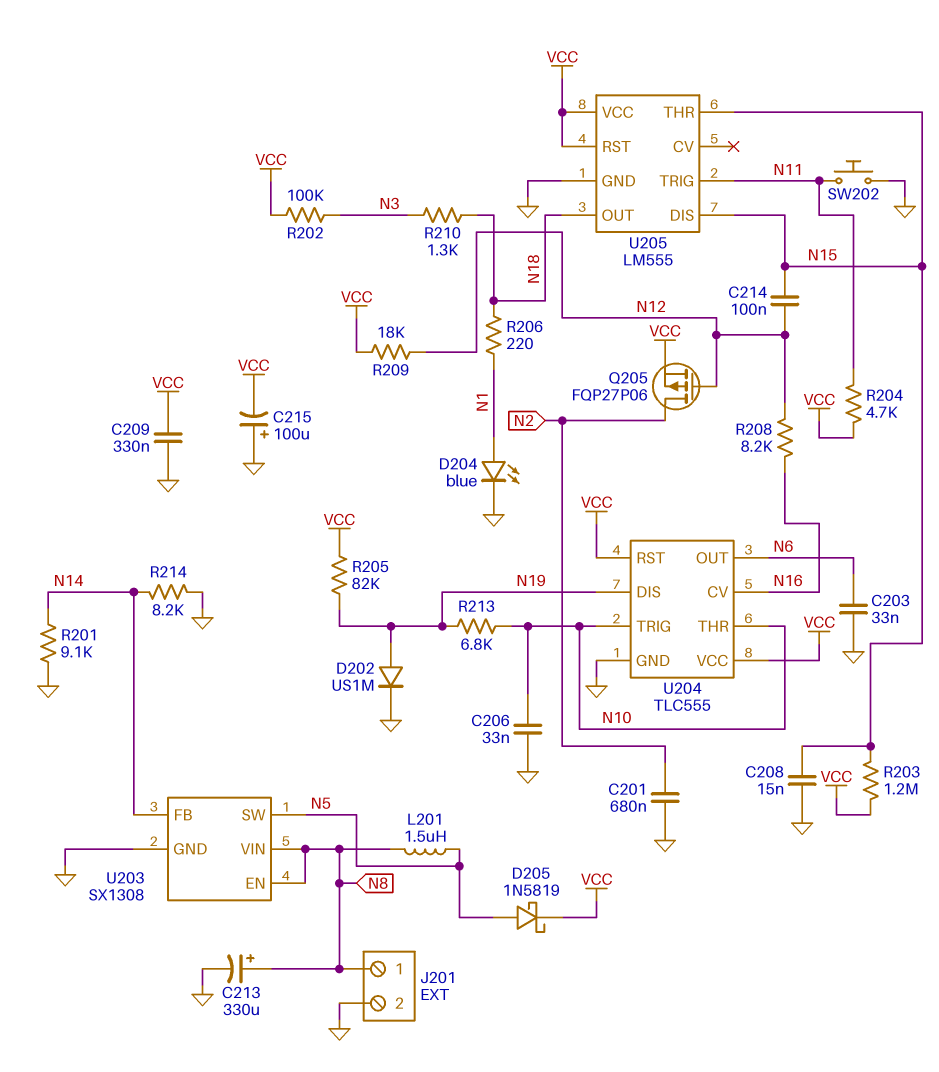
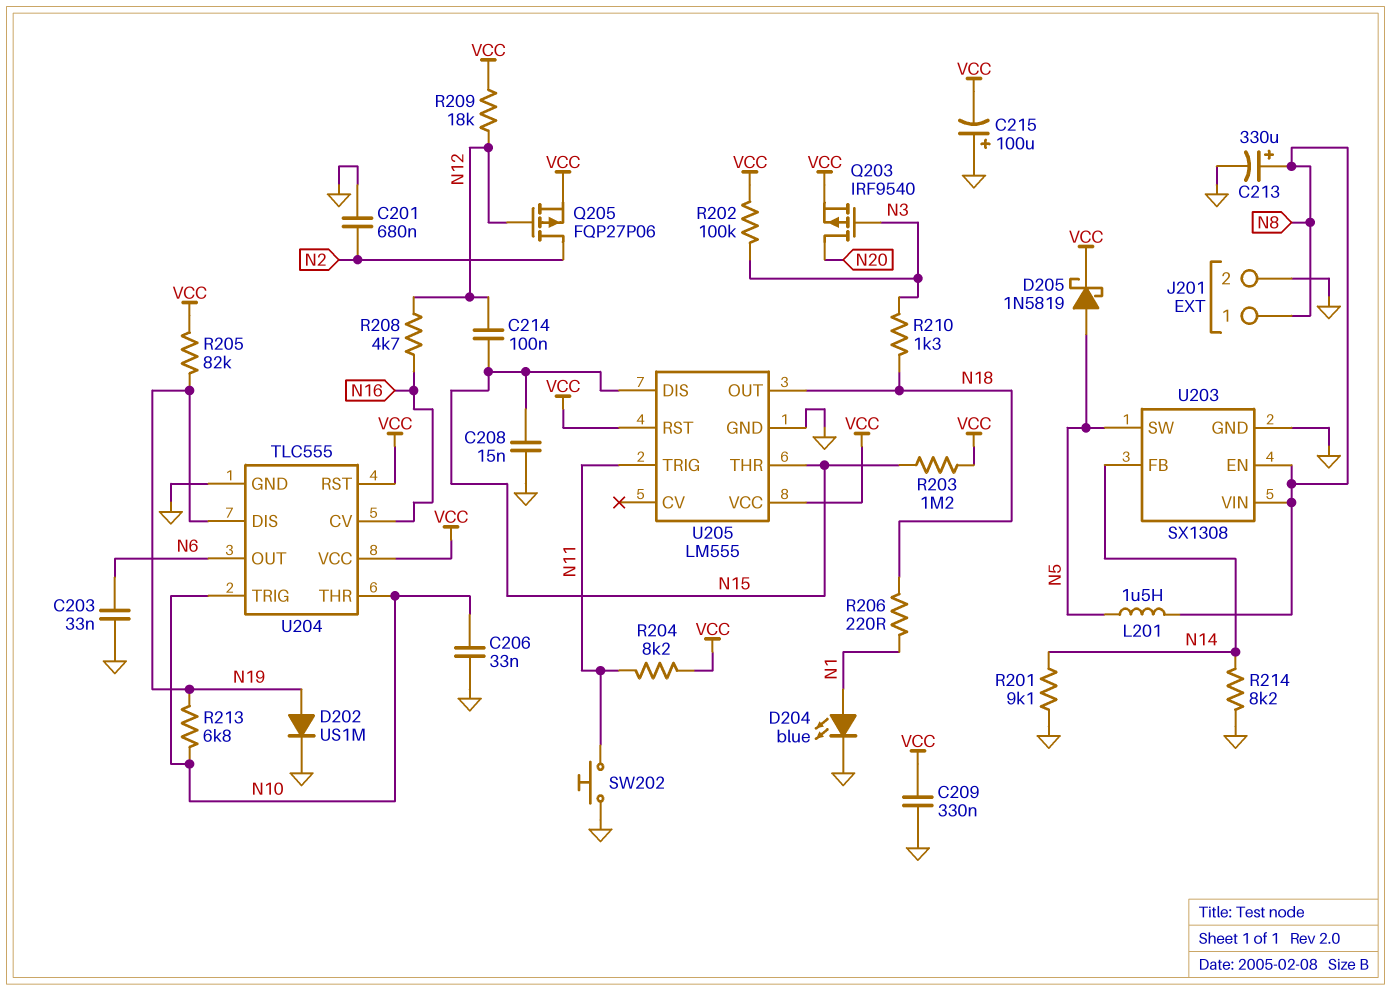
Q203: none -> PMOS IRF9540 (G N3, D N20, S VCC)
R204: 4.7k (N11, VCC) -> 8.2k (N11, VCC)
R208: 8.2k (N12, N16) -> 4.7k (N12, N16)

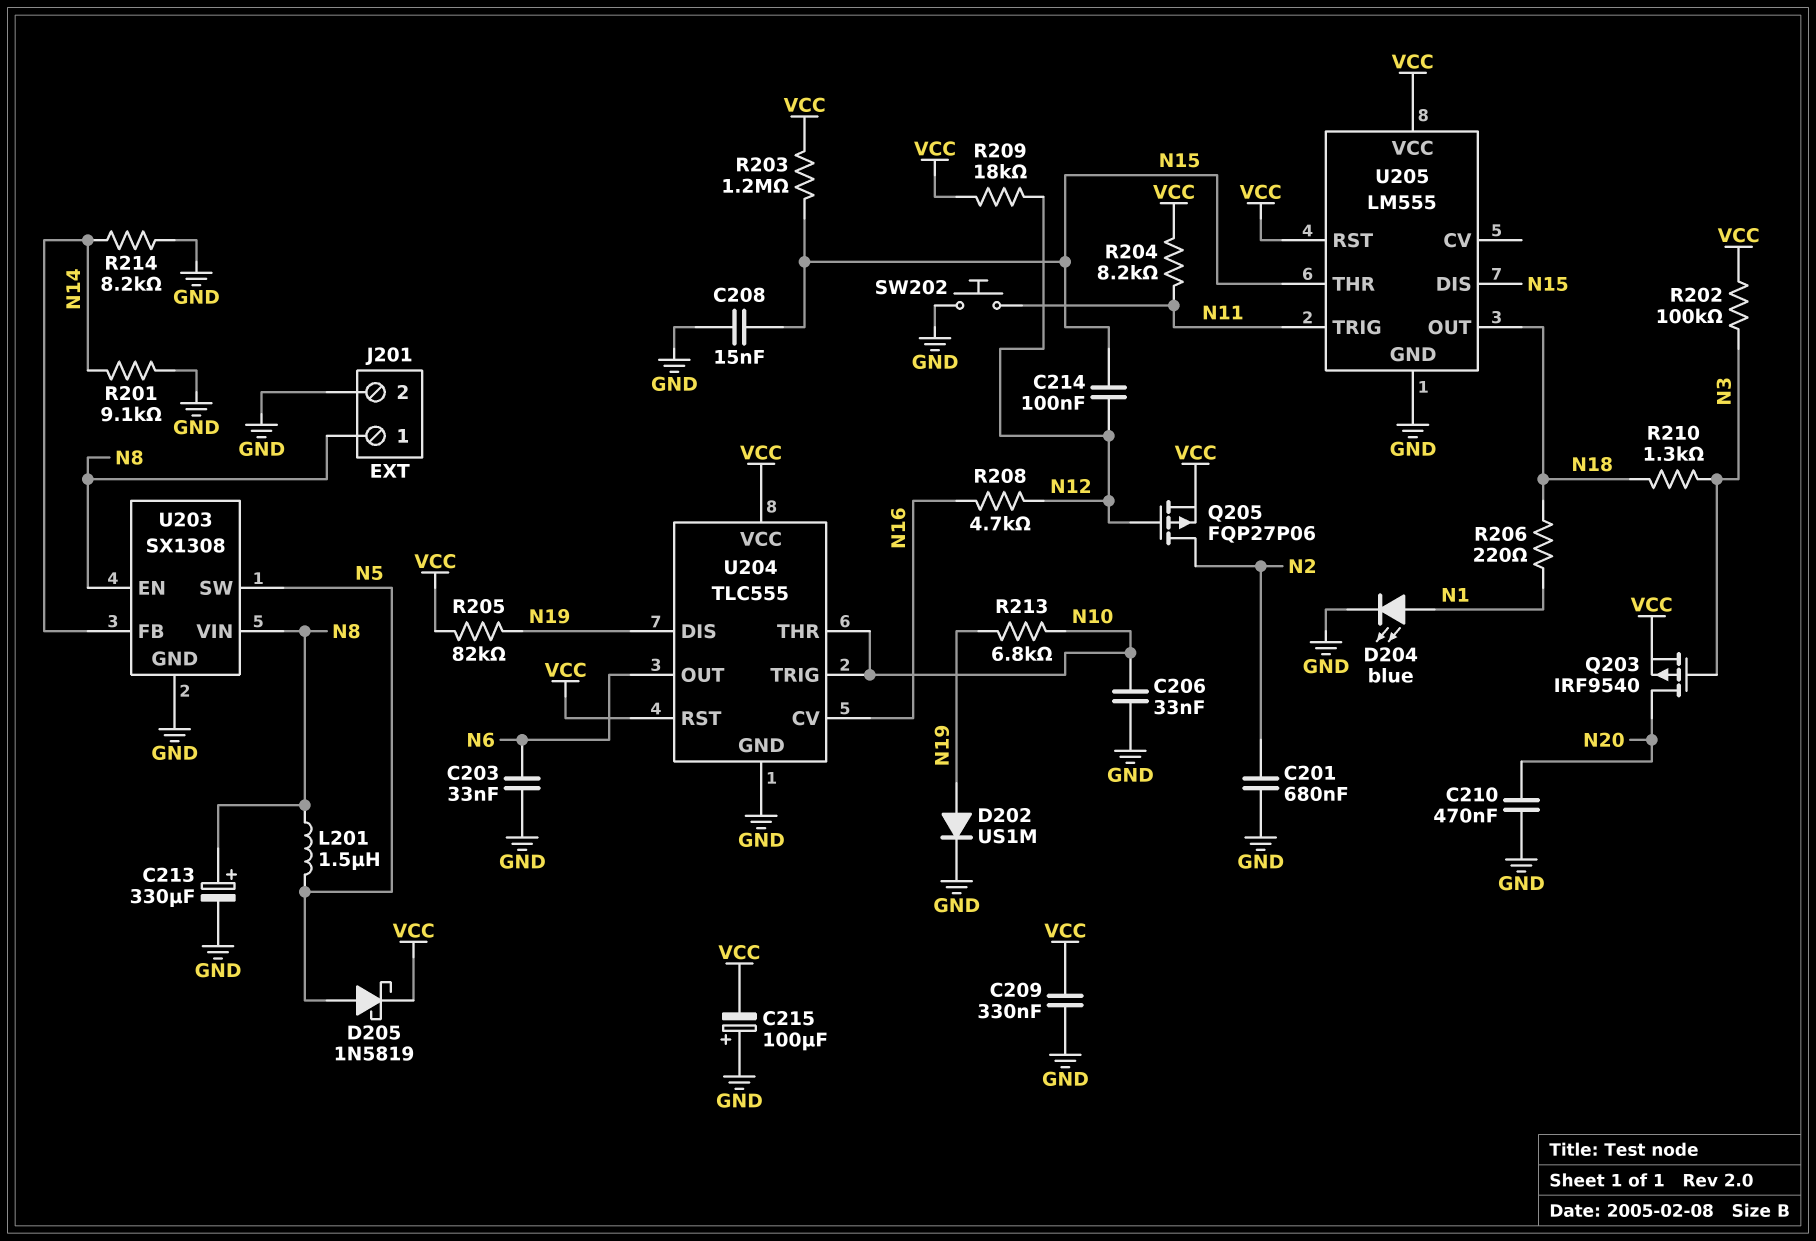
C210: none -> 470nF (GND, N20)

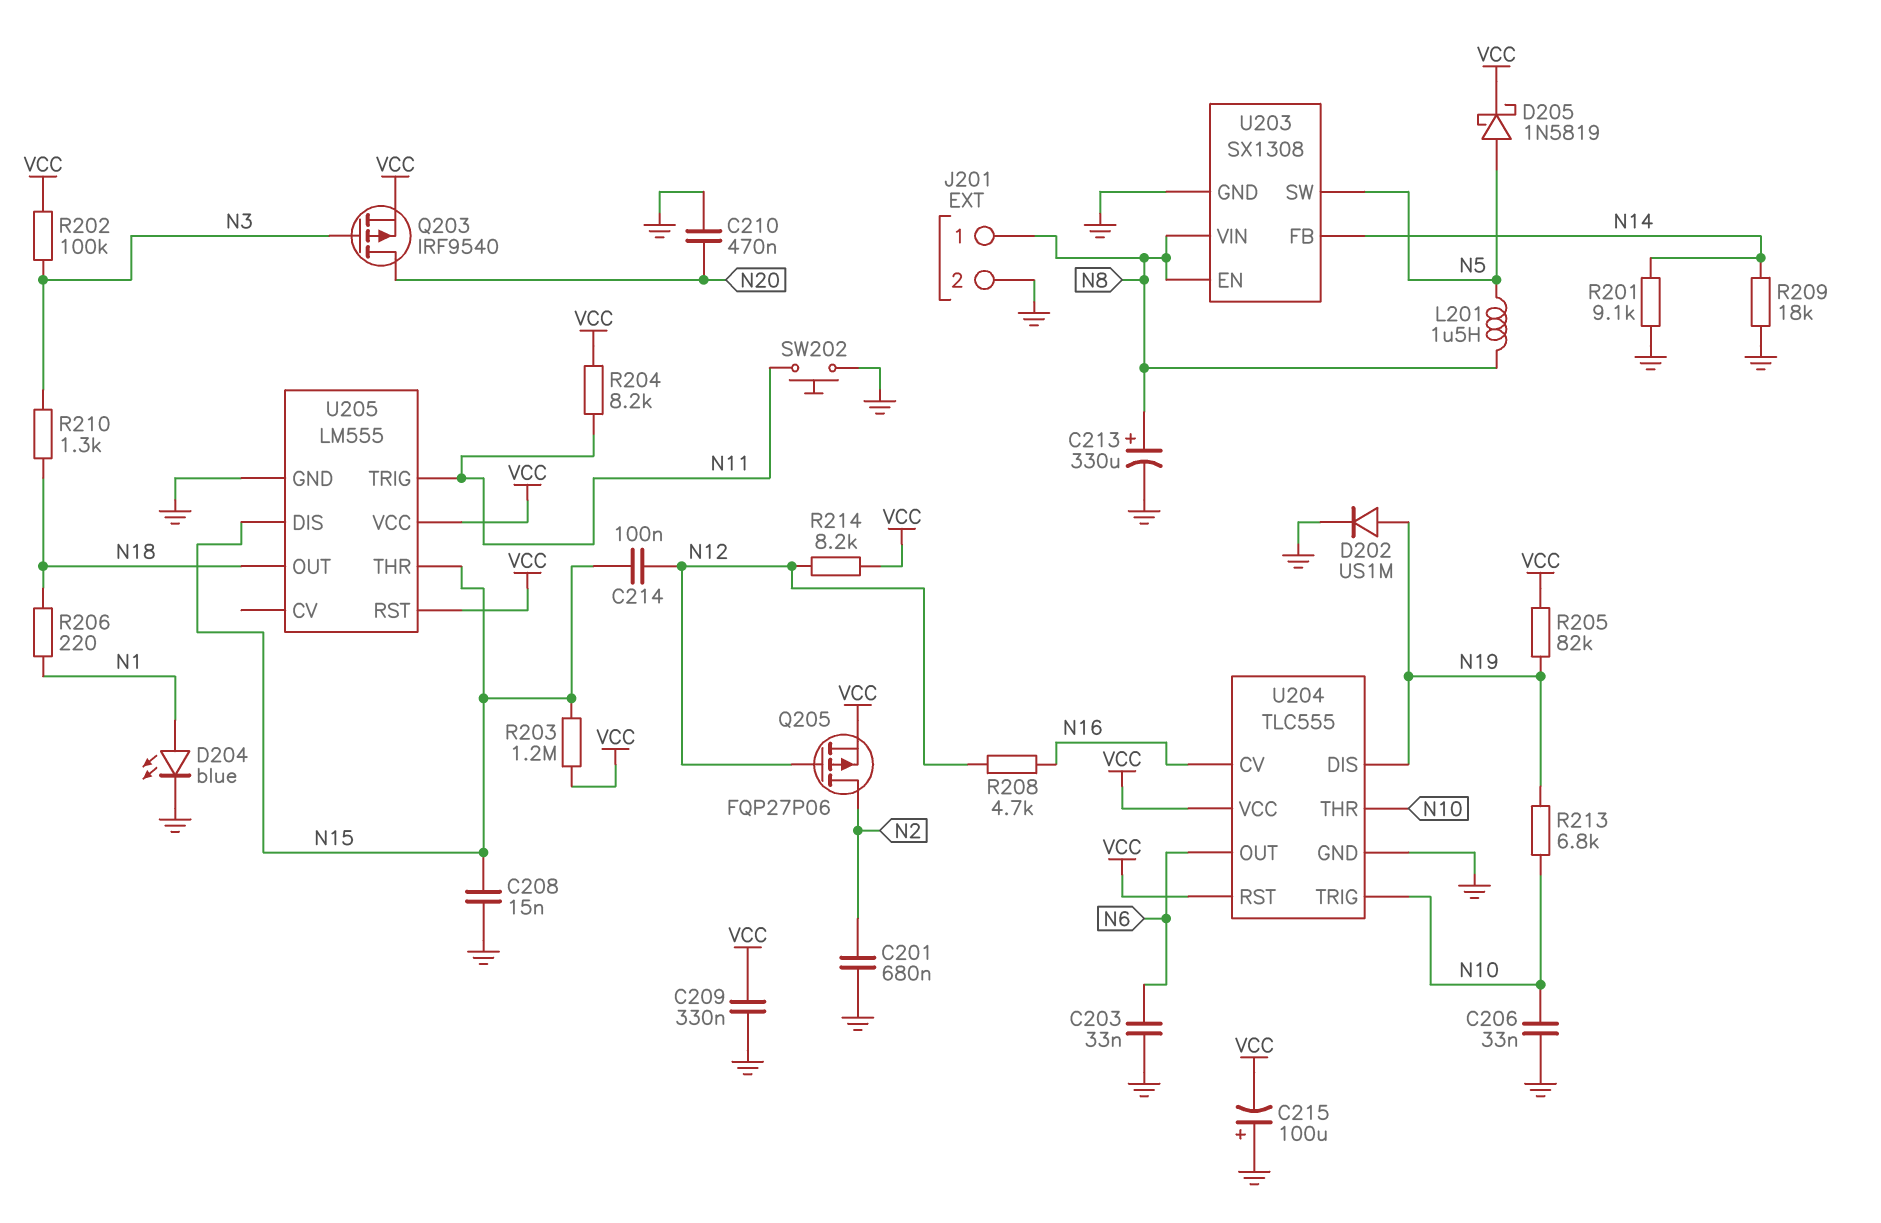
R209: 18k (N12, VCC) -> 18k (GND, N14)
R214: 8.2k (GND, N14) -> 8.2k (N12, VCC)

